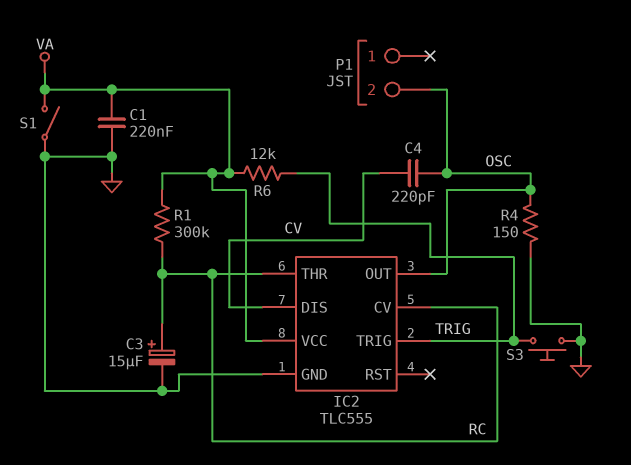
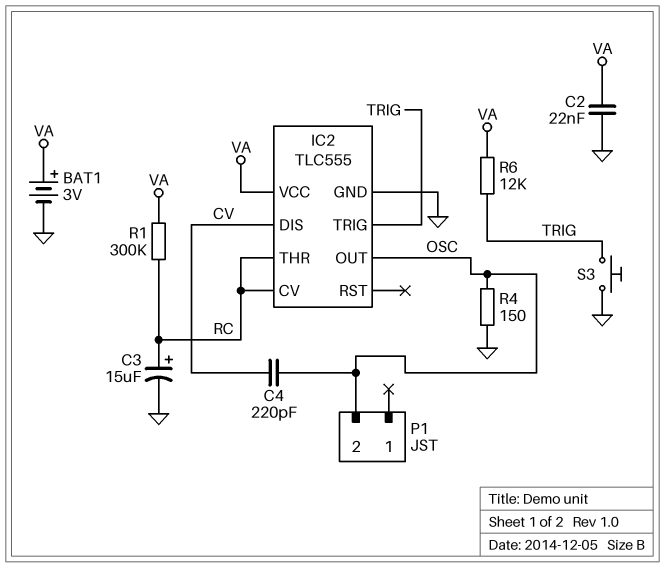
BAT1: none -> 3V (plus VA, minus GND)
C1: 220nF (GND, VA) -> none
C2: none -> 22nF (GND, VA)
S1: switch (GND, VA) -> none

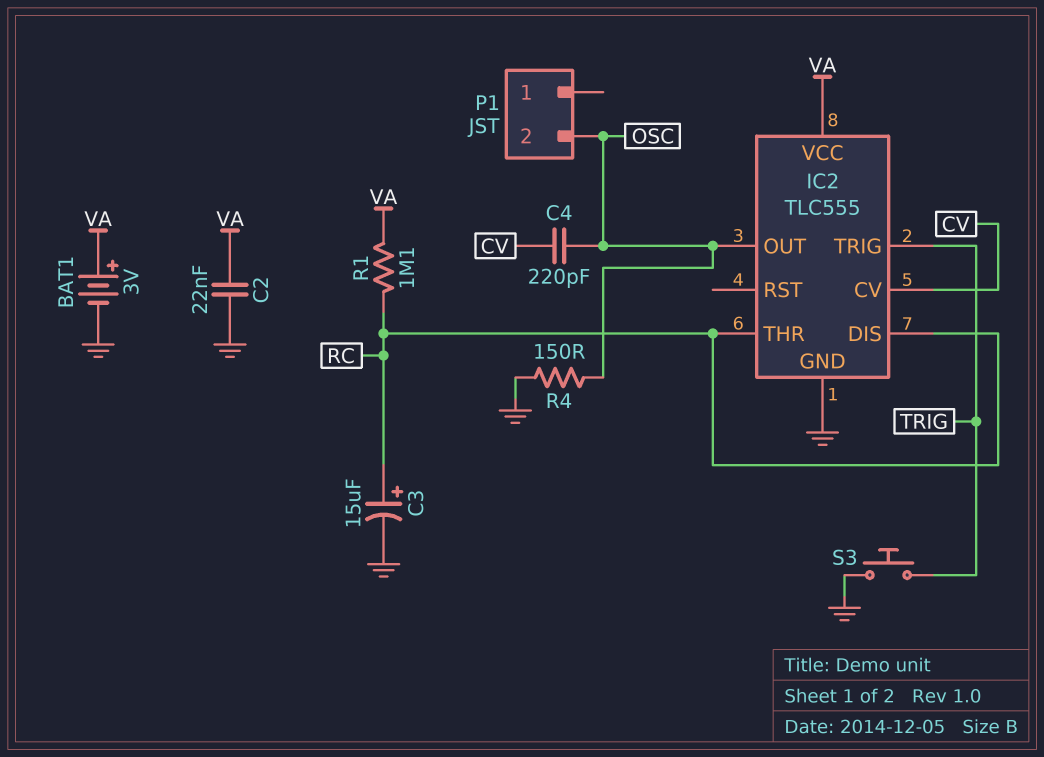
IC2 pin CV: RC -> CV
IC2 pin DIS: CV -> RC
R1: 300k (RC, VA) -> 1.1M (RC, VA)
R6: 12k (TRIG, VA) -> none

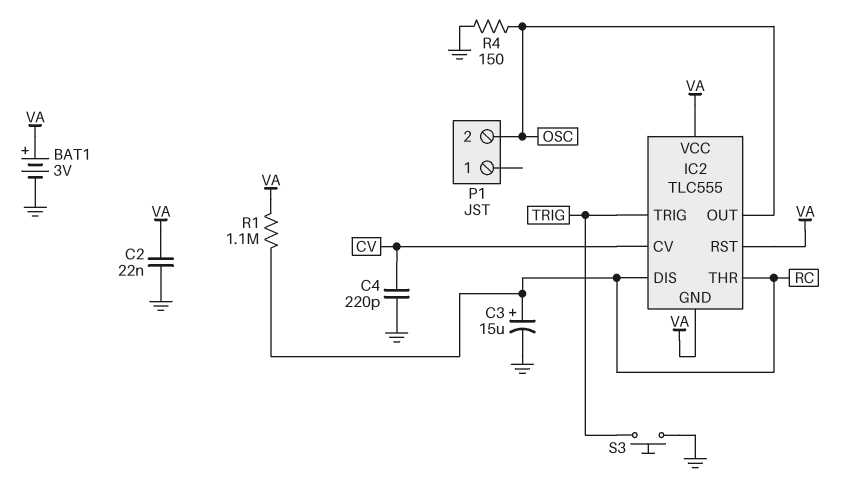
C4: 220pF (CV, OSC) -> 220pF (CV, GND)
IC2 pin GND: GND -> VA
IC2 pin RST: none -> VA

